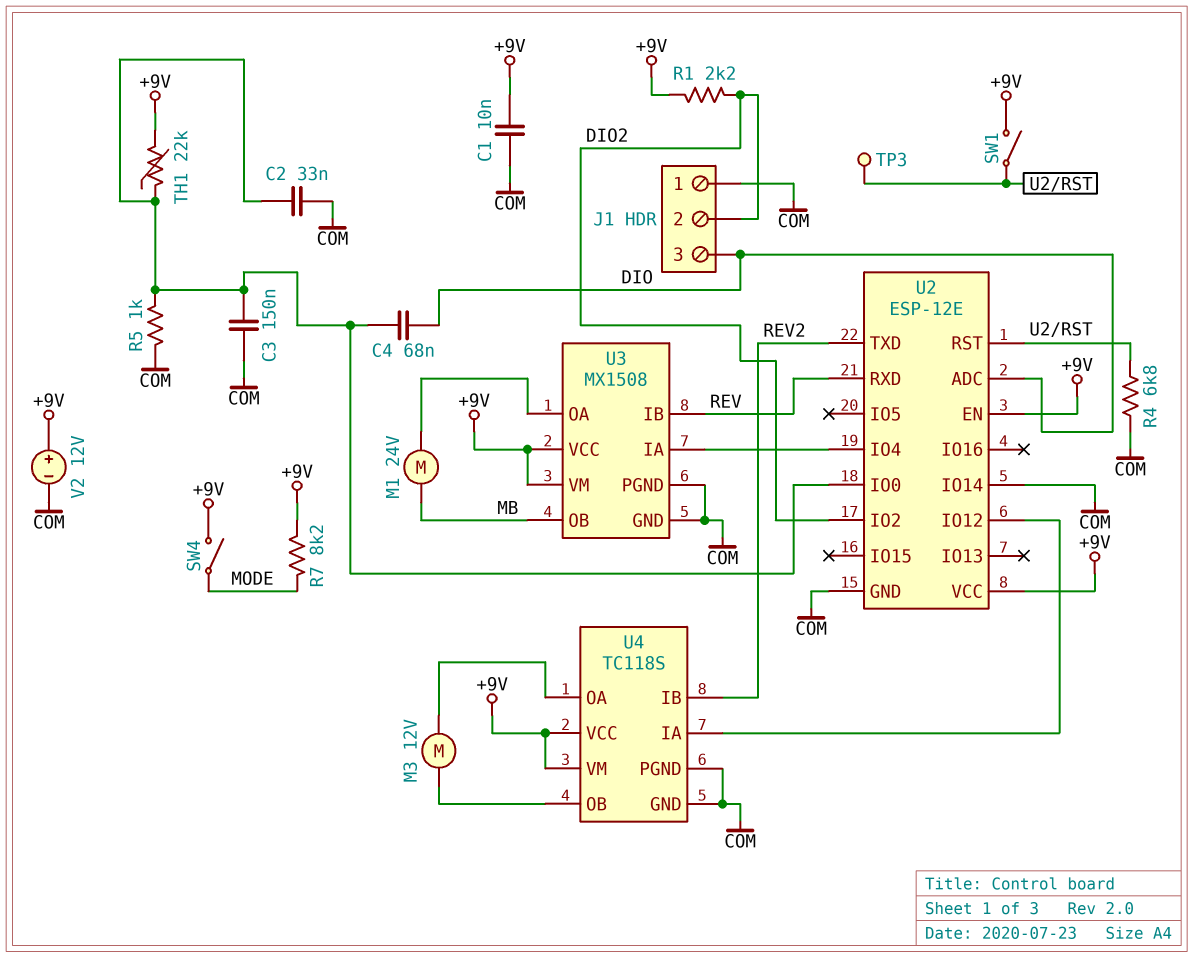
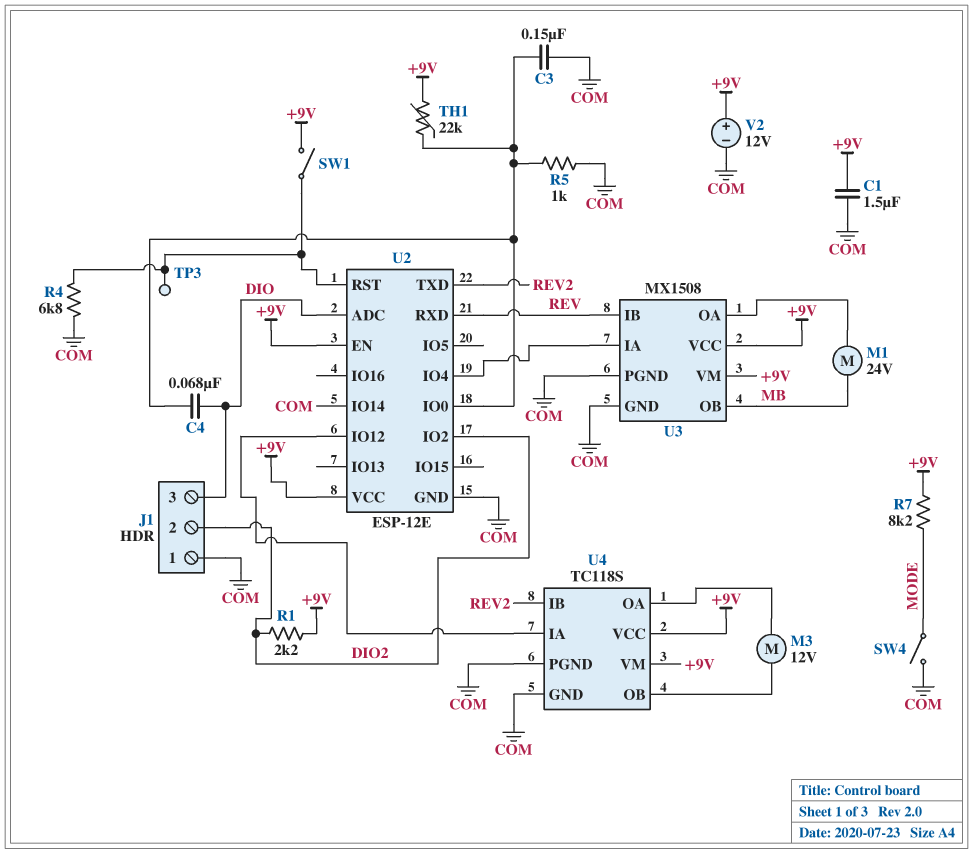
C1: 10nF (+9V, COM) -> 1.5uF (+9V, COM)
C2: 33nF (COM, U2/IO0) -> none
SW4: switch (+9V, MODE) -> switch (COM, MODE)

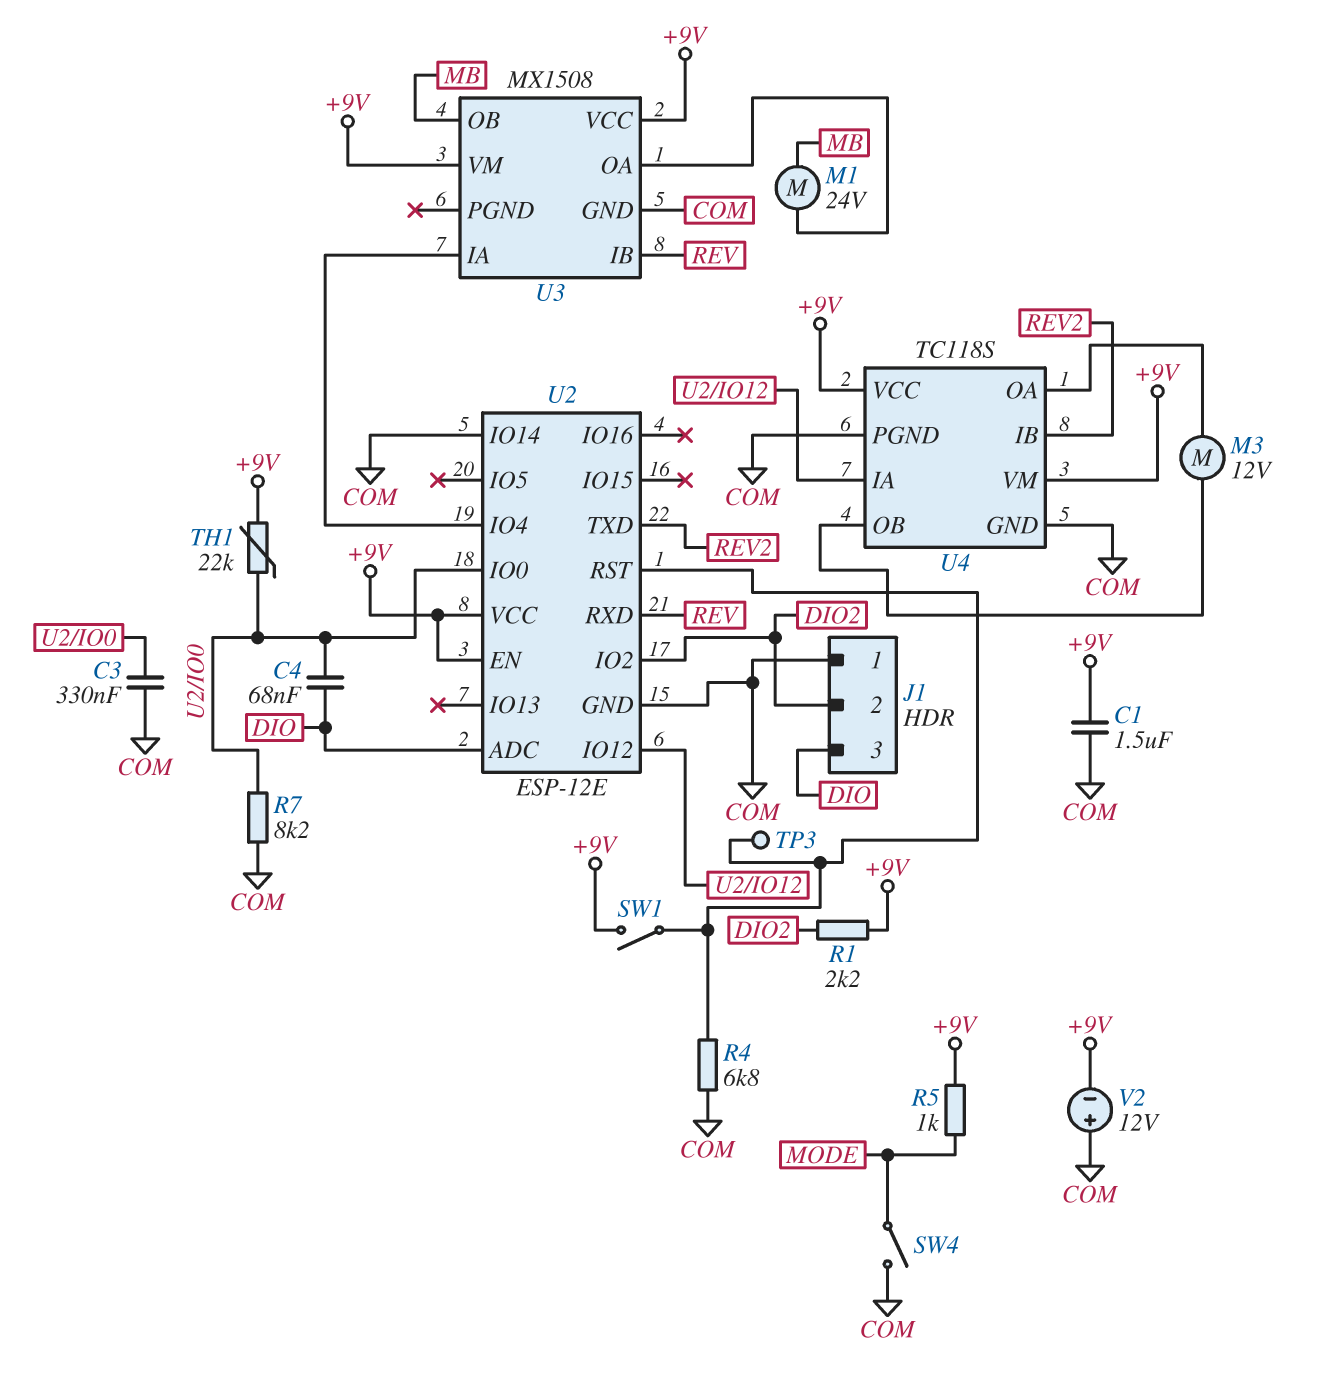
C3: 150nF (COM, U2/IO0) -> 330nF (COM, U2/IO0)
R5: 1k (COM, U2/IO0) -> 1k (+9V, MODE)
R7: 8.2k (+9V, MODE) -> 8.2k (COM, U2/IO0)
U3 pin PGND: COM -> none
V2: 12V (plus +9V, minus COM) -> 12V (plus COM, minus +9V)

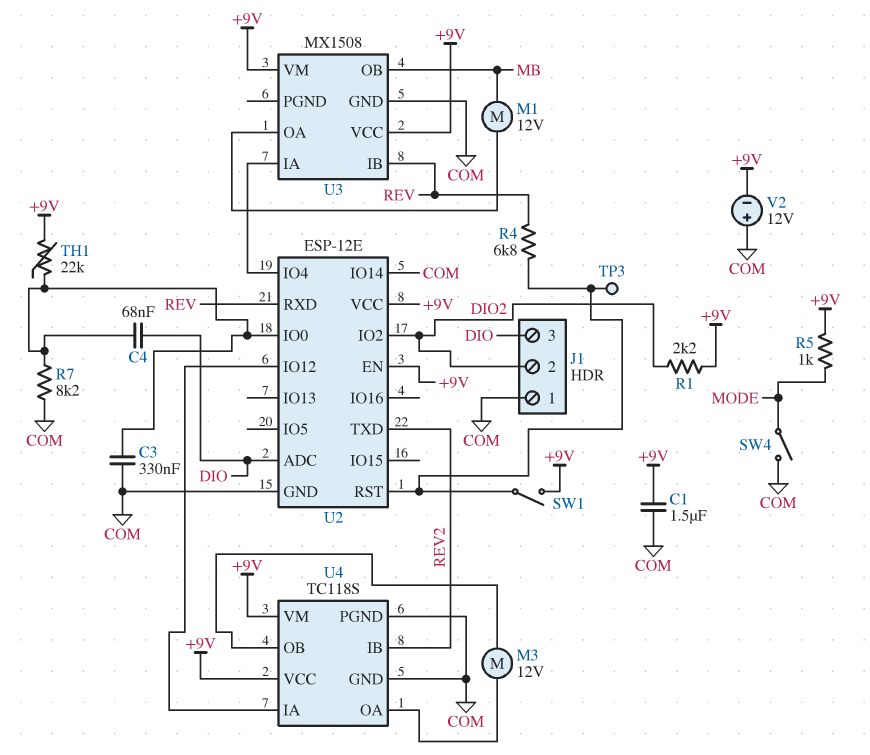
M1: motor 24V (MB, U3/OA) -> motor 12V (MB, U3/OA)
R4: 6.8k (COM, U2/RST) -> 6.8k (REV, U2/RST)

